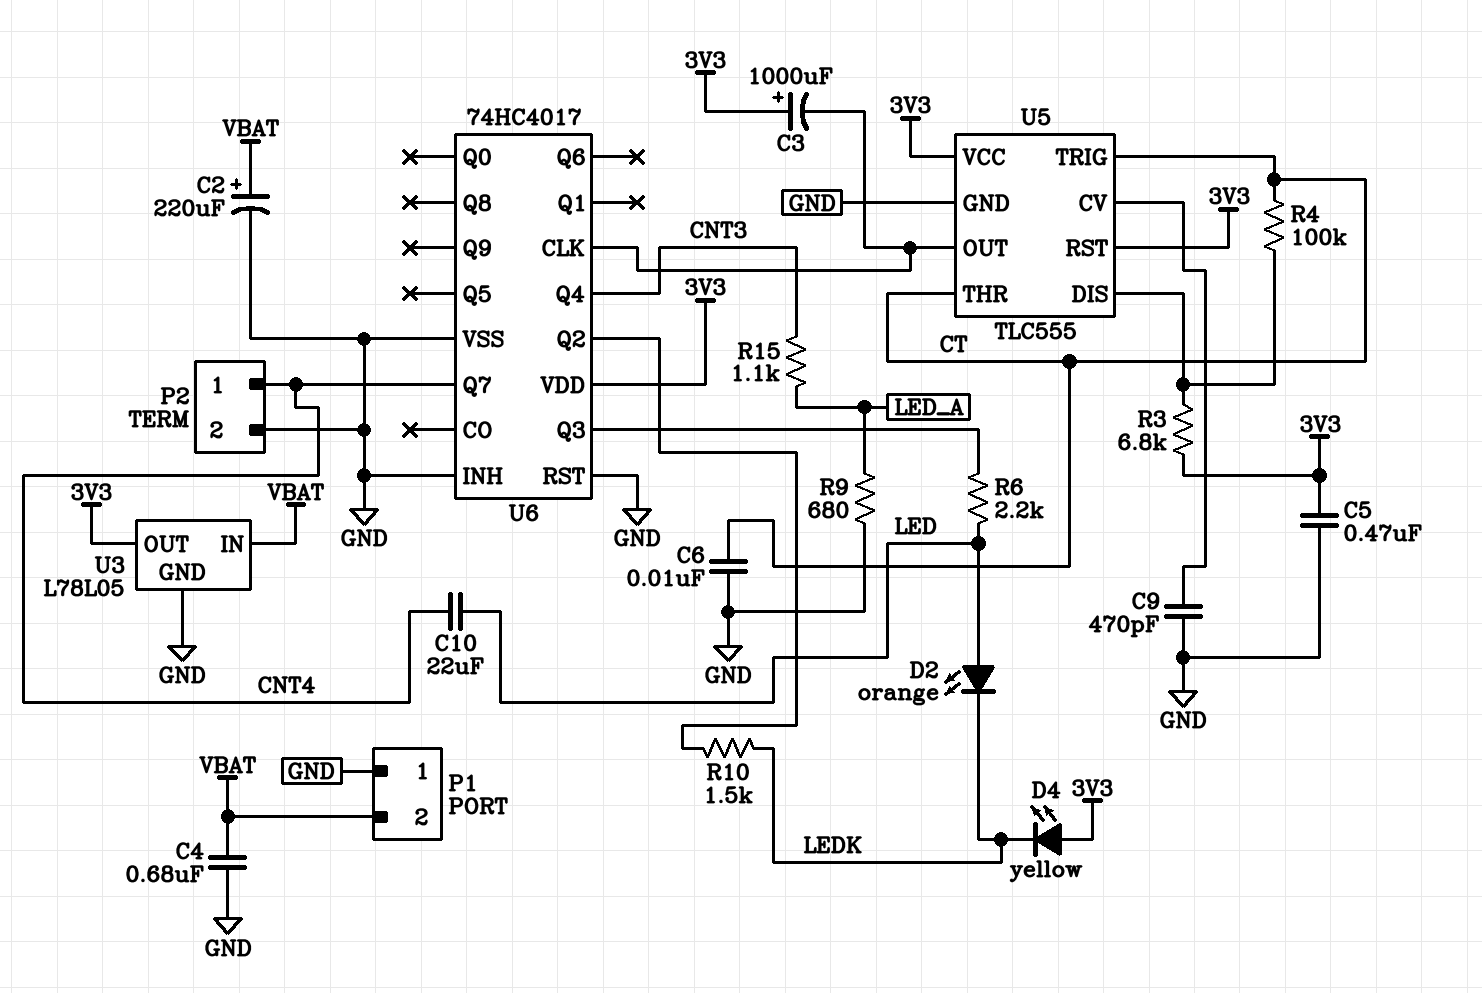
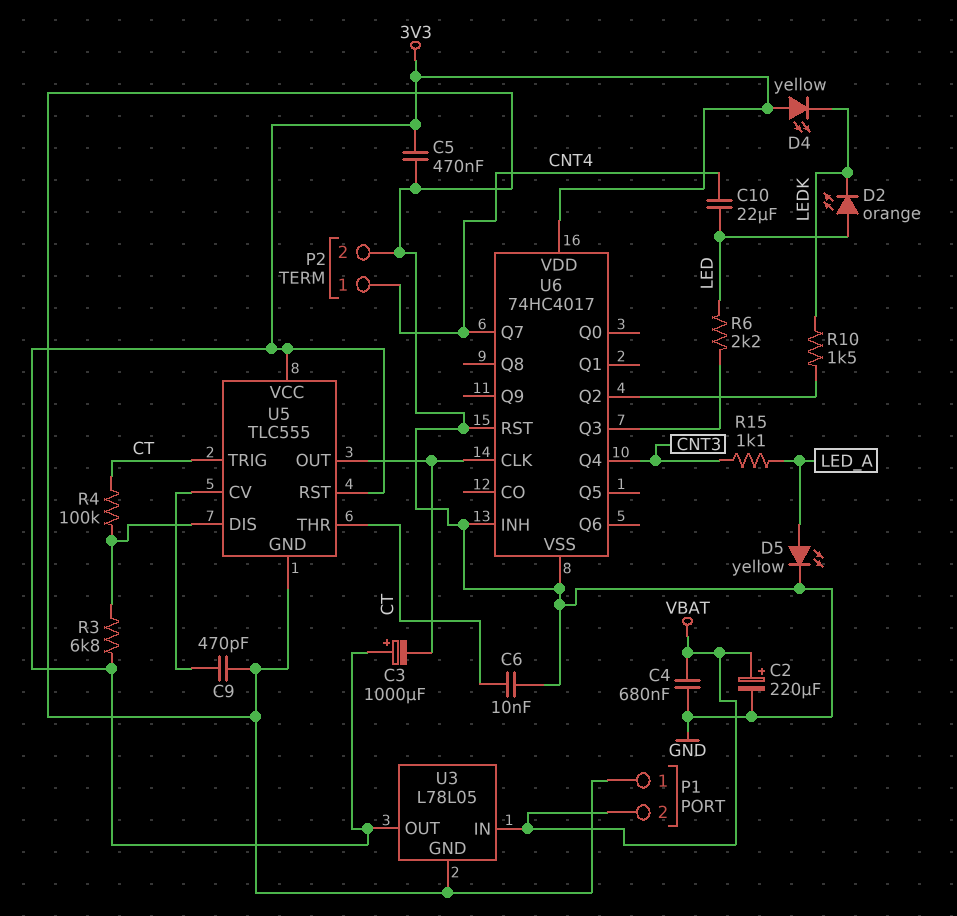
D5: none -> LED yellow (A LED_A, K GND)
R9: 680 (GND, LED_A) -> none

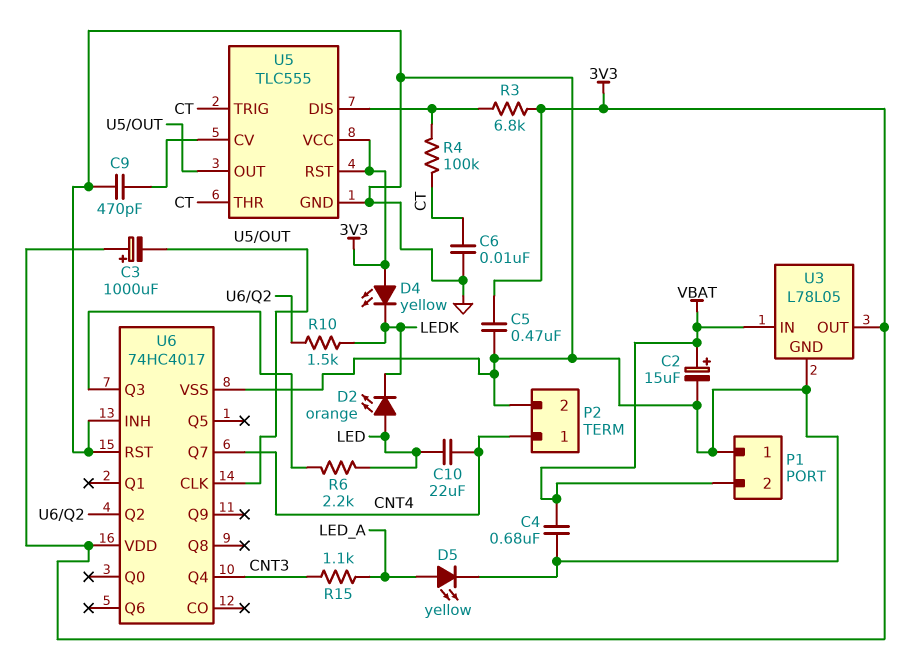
C2: 220uF (plus VBAT, minus GND) -> 15uF (plus VBAT, minus GND)

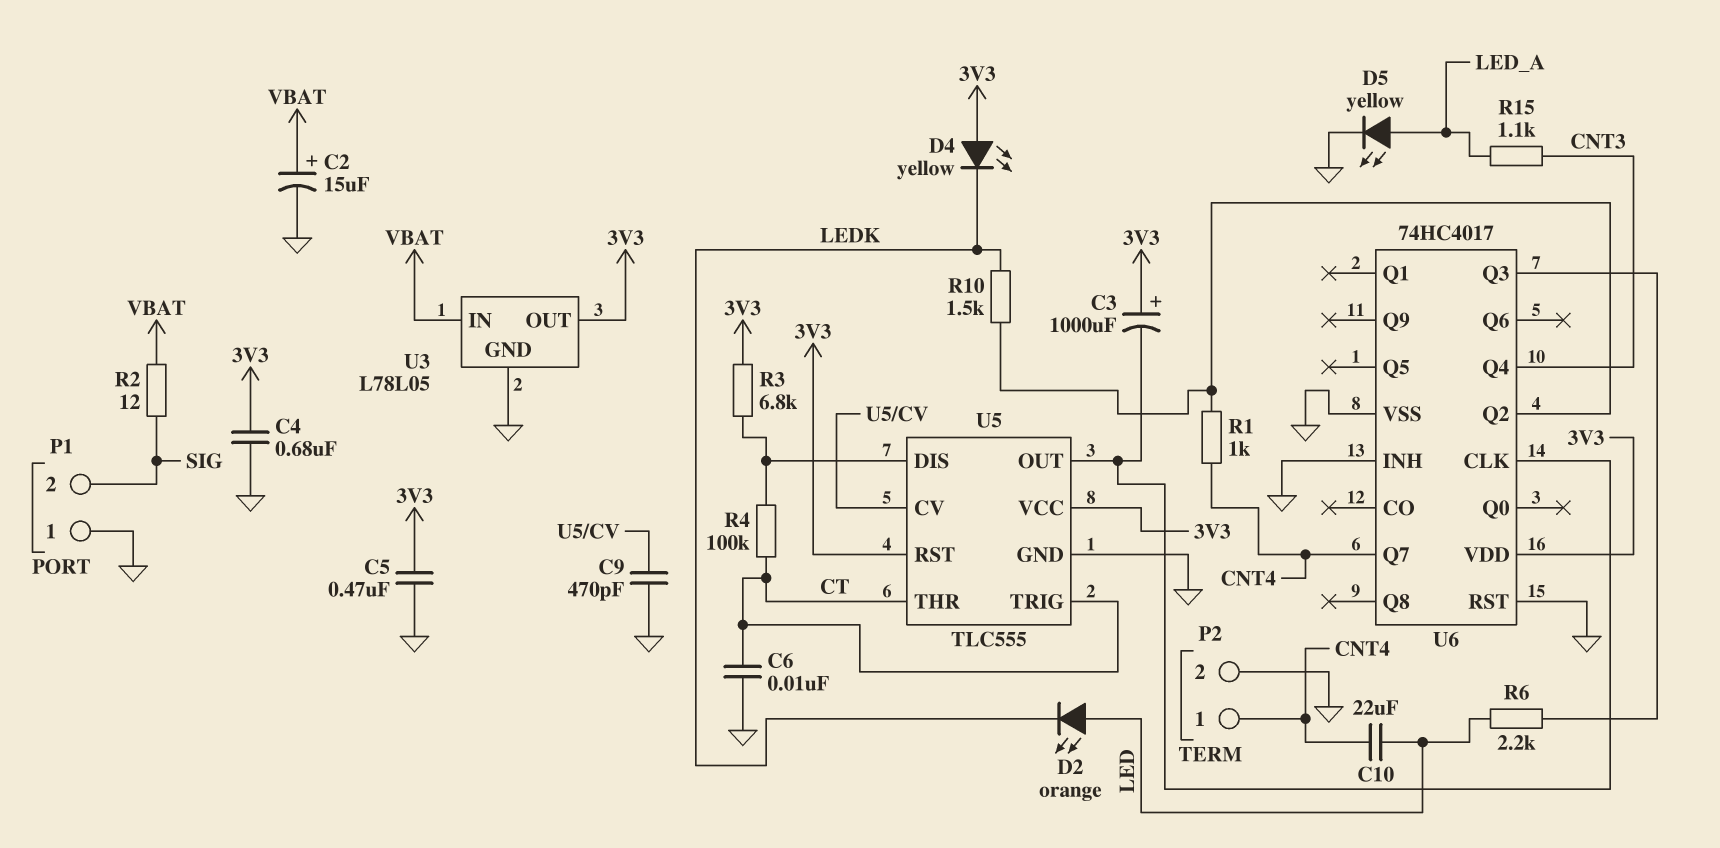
C4: 680nF (GND, VBAT) -> 680nF (3V3, GND)
P1 pin 2: VBAT -> SIG
R1: none -> 1k (CNT4, U6/Q2)
R2: none -> 12 (SIG, VBAT)

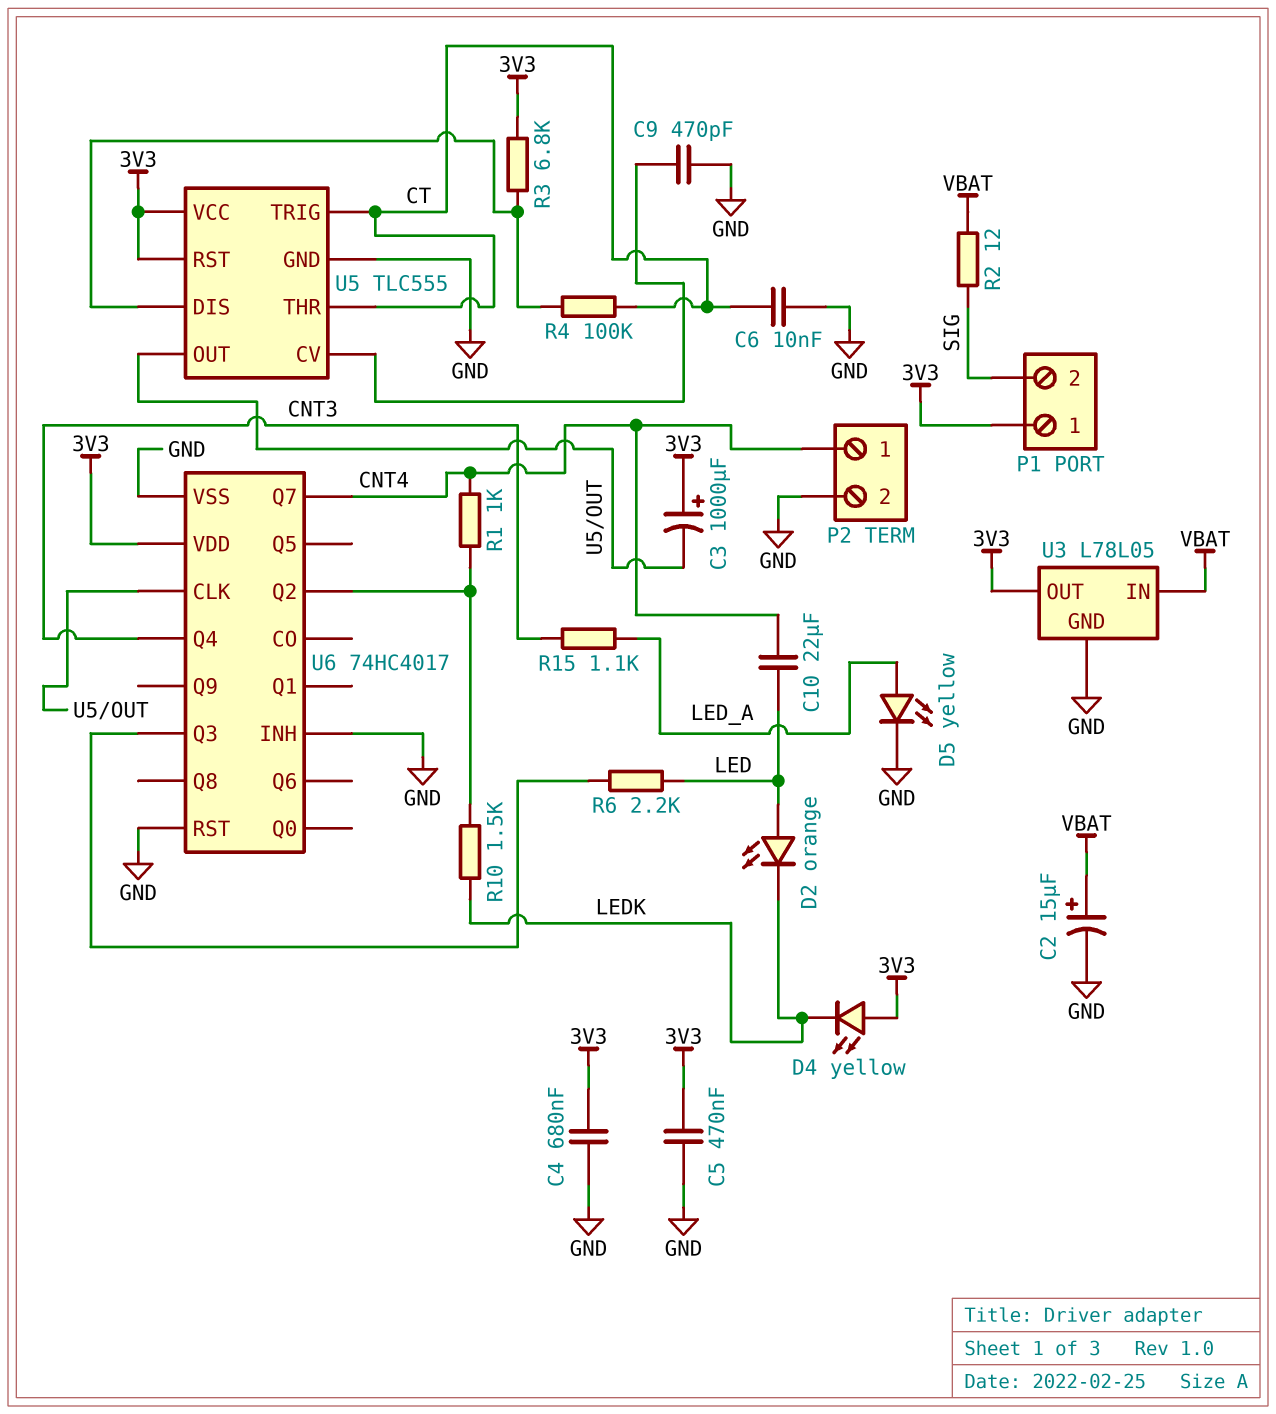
P1 pin 1: GND -> 3V3

